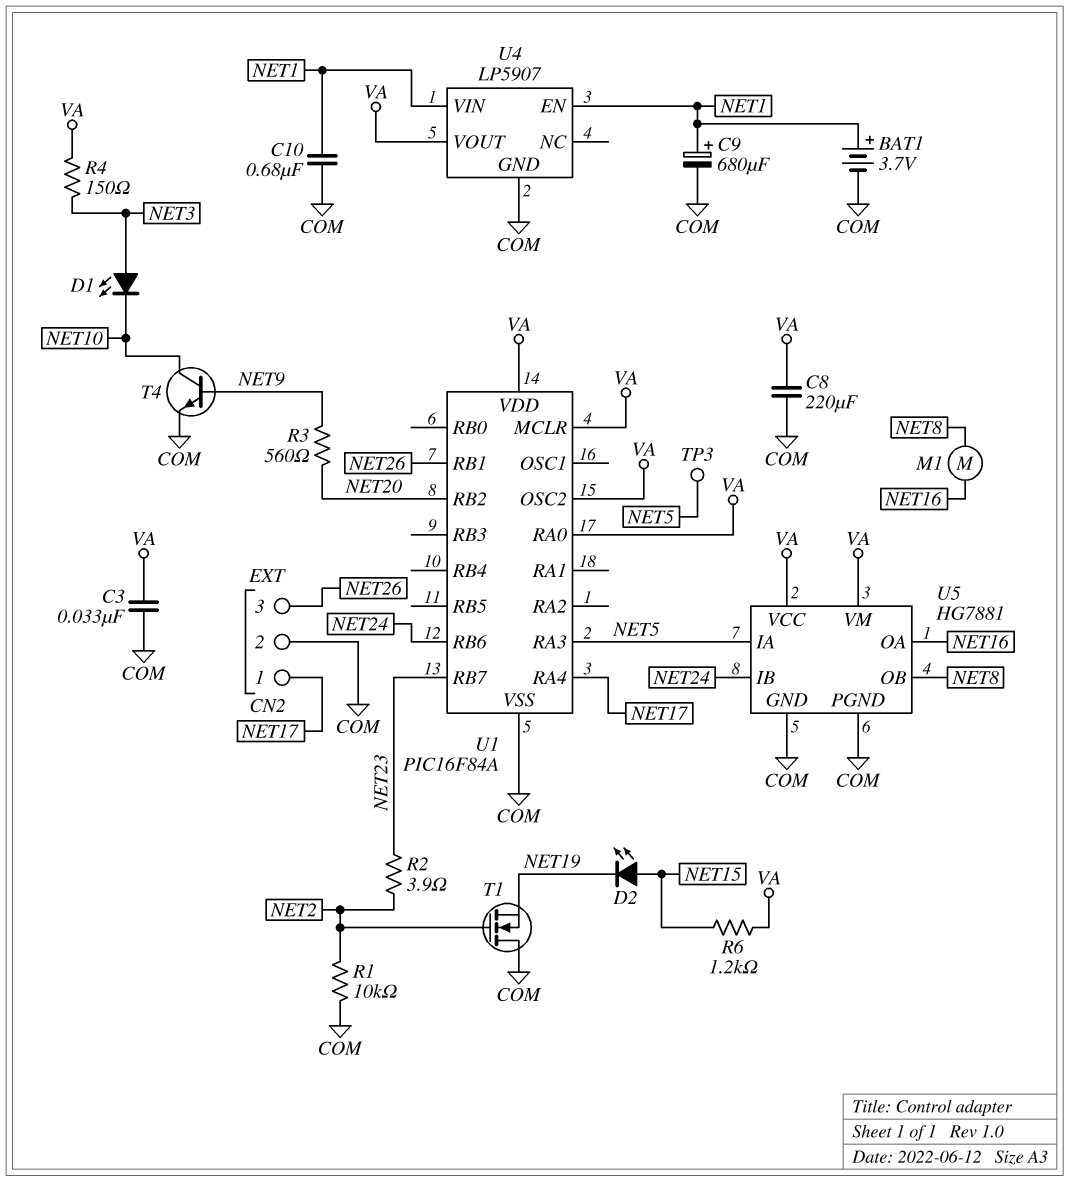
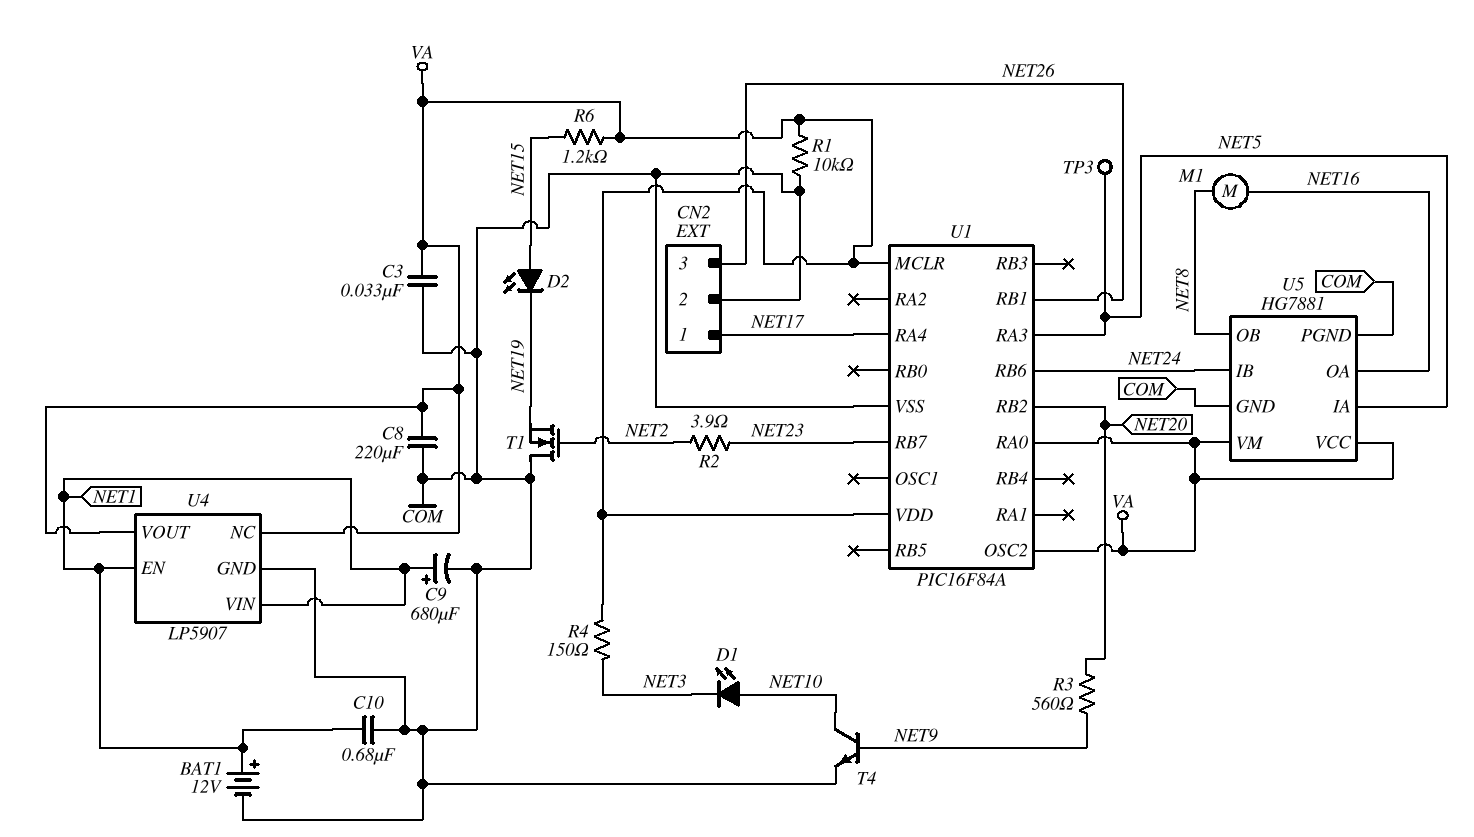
BAT1: 3.7V (plus NET1, minus COM) -> 12V (plus NET1, minus COM)
D1: LED (A NET3, K NET10) -> LED (A NET10, K NET3)
R1: 10k (COM, NET2) -> 10k (COM, VA)
U4 pin NC: none -> VA

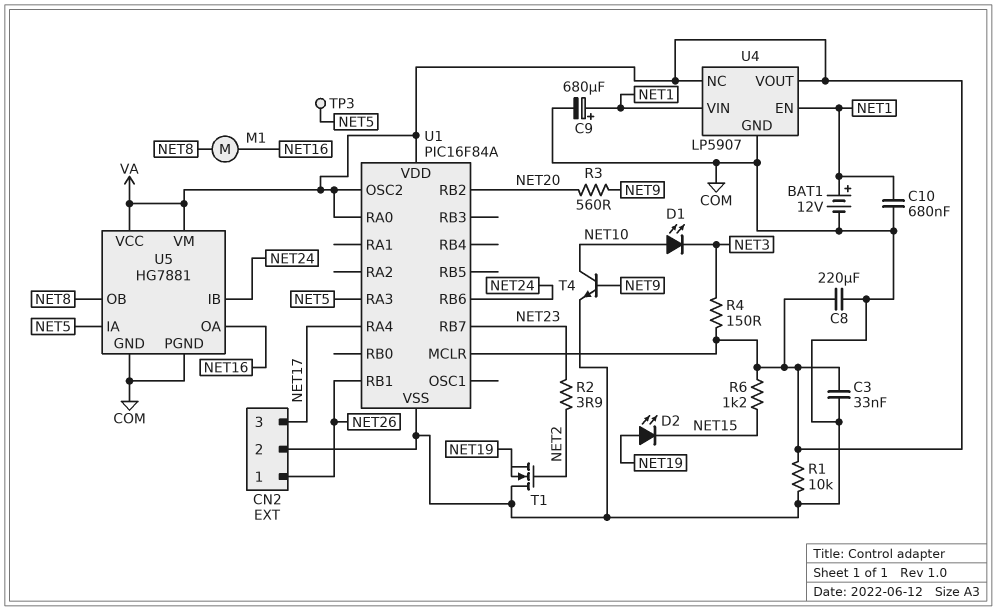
CN2 pin 1: NET17 -> NET26
CN2 pin 3: NET26 -> NET17
D2: LED (A NET15, K NET19) -> LED (A NET19, K NET15)

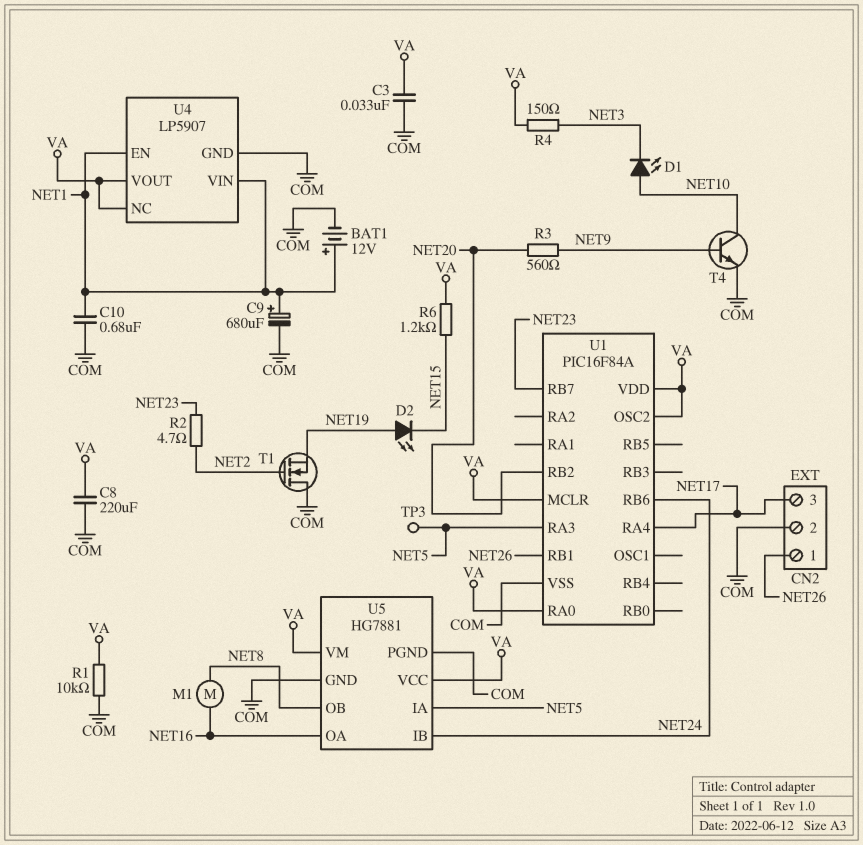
R2: 3.9 (NET2, NET23) -> 4.7 (NET2, NET23)

